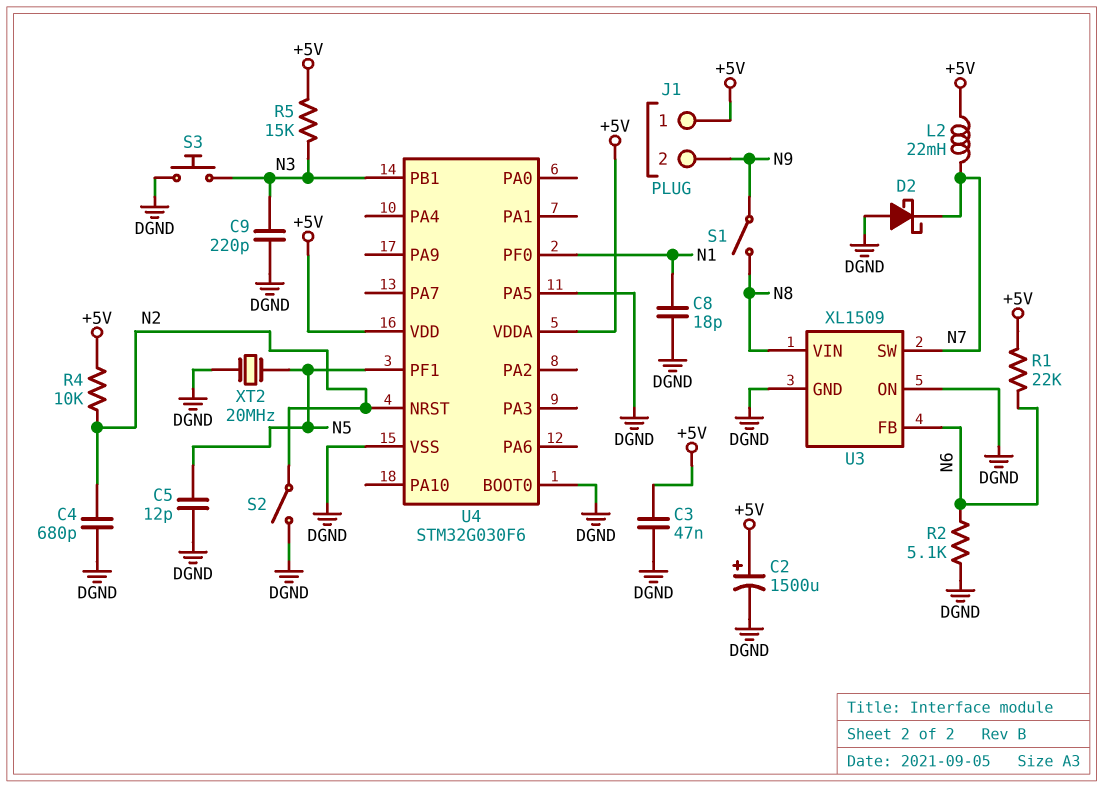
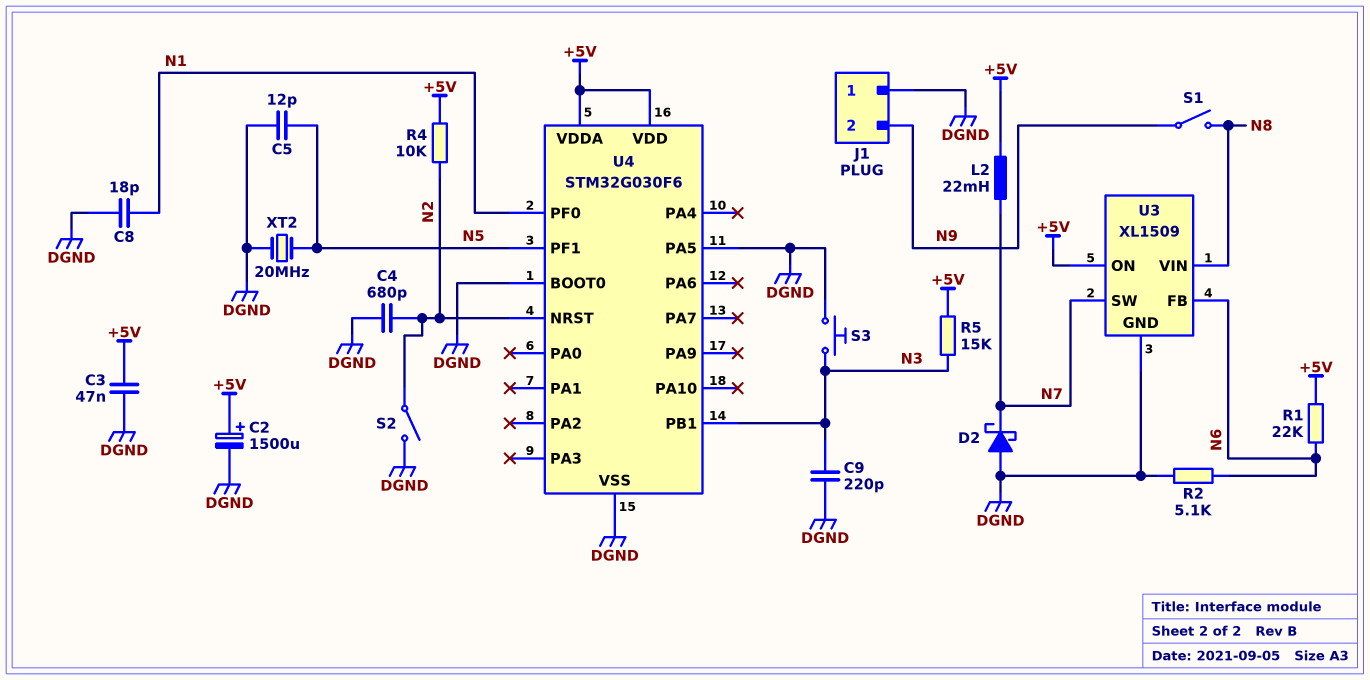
J1 pin 1: +5V -> DGND
U3 pin ON: DGND -> +5V

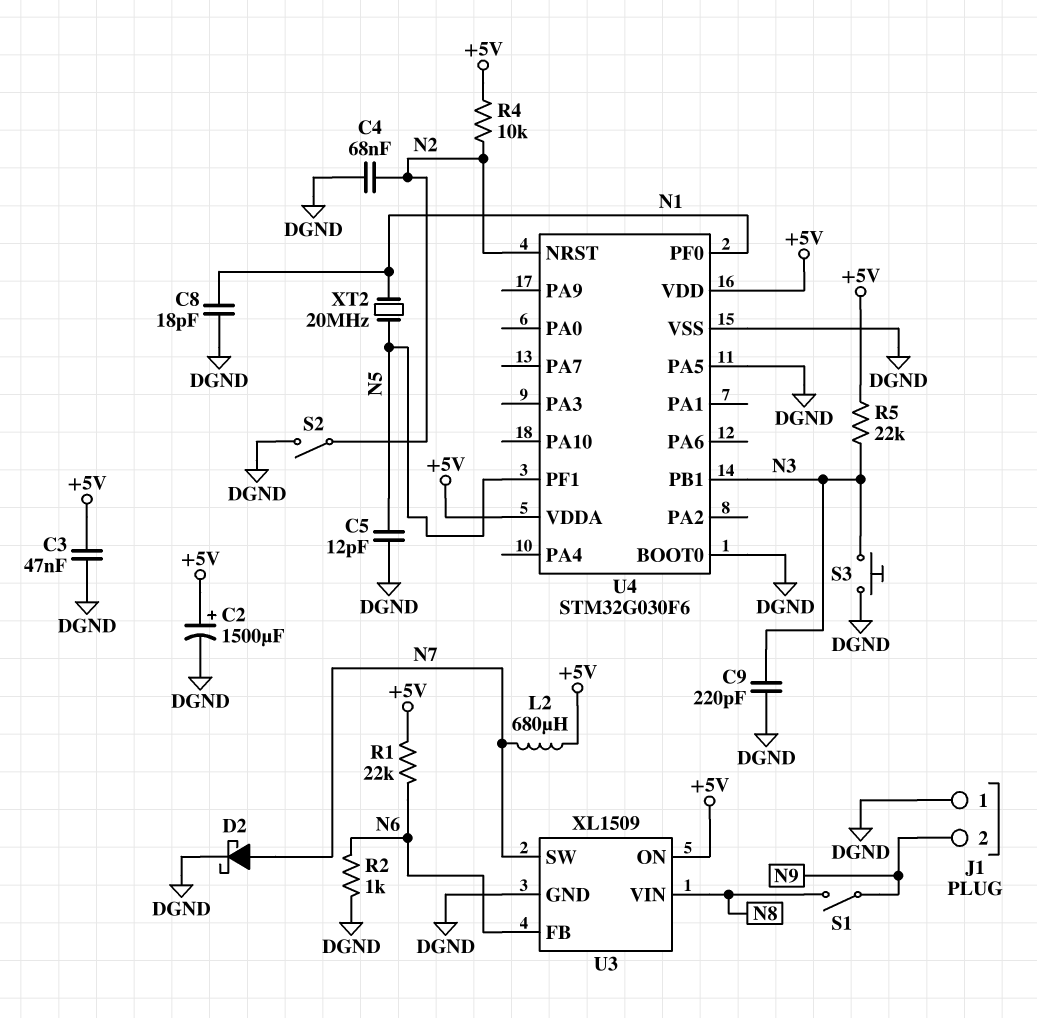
C4: 680pF (DGND, N2) -> 68nF (DGND, N2)
D2: schottky (A DGND, K N7) -> schottky (A N7, K DGND)
L2: 22mH (+5V, N7) -> 680uH (+5V, N7)
R2: 5.1k (DGND, N6) -> 1k (DGND, N6)
R5: 15k (+5V, N3) -> 22k (+5V, N3)
XT2: 20MHz (DGND, N5) -> 20MHz (N1, N5)

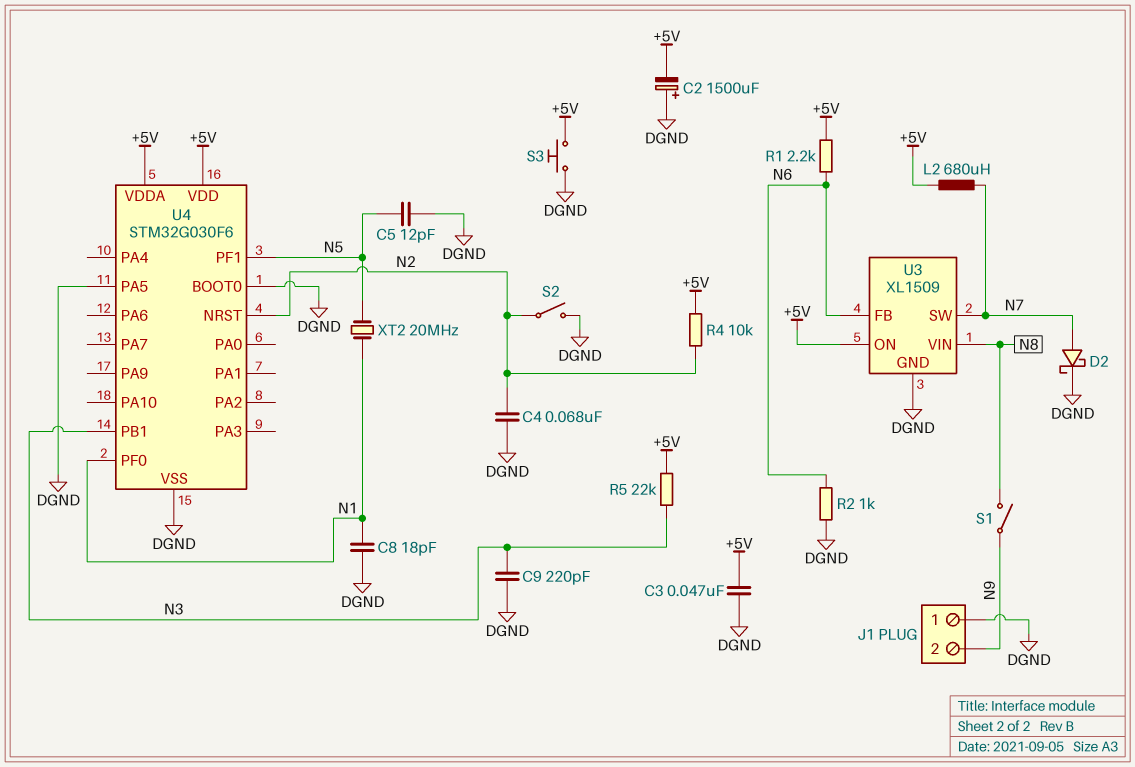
C2: 1500uF (plus +5V, minus DGND) -> 1500uF (plus DGND, minus +5V)
R1: 22k (+5V, N6) -> 2.2k (+5V, N6)
S3: button (DGND, N3) -> button (+5V, DGND)

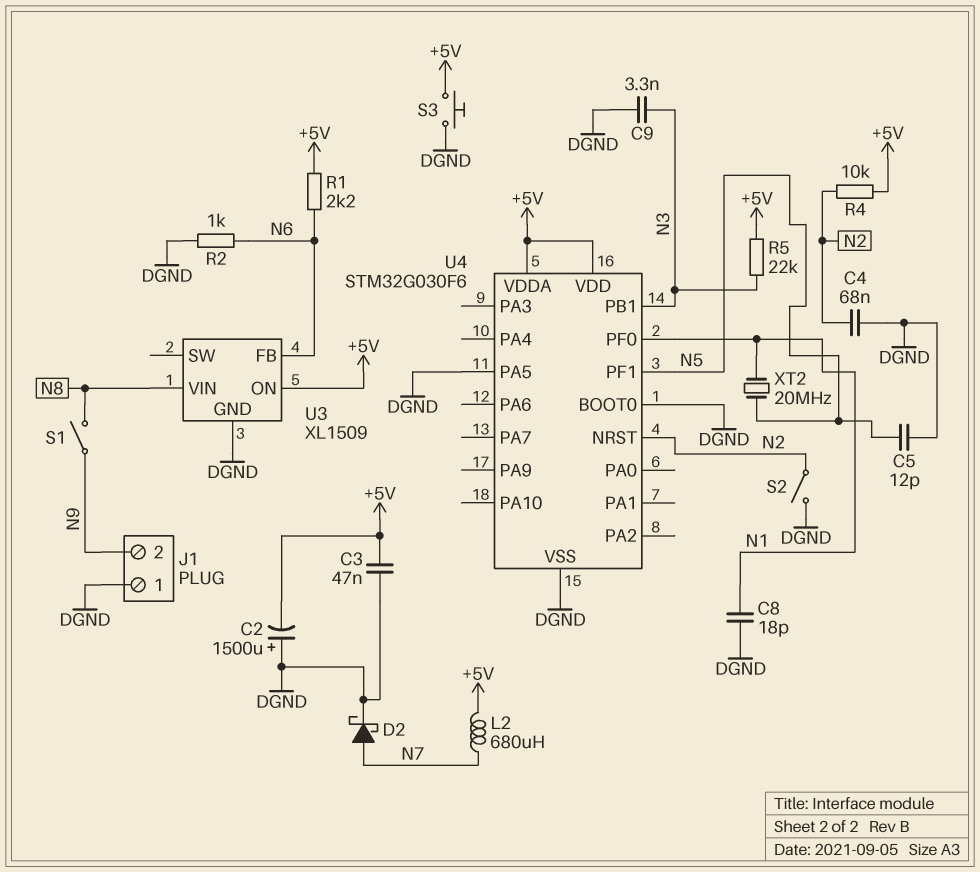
C9: 220pF (DGND, N3) -> 3.3nF (DGND, N3)
U3 pin SW: N7 -> none

